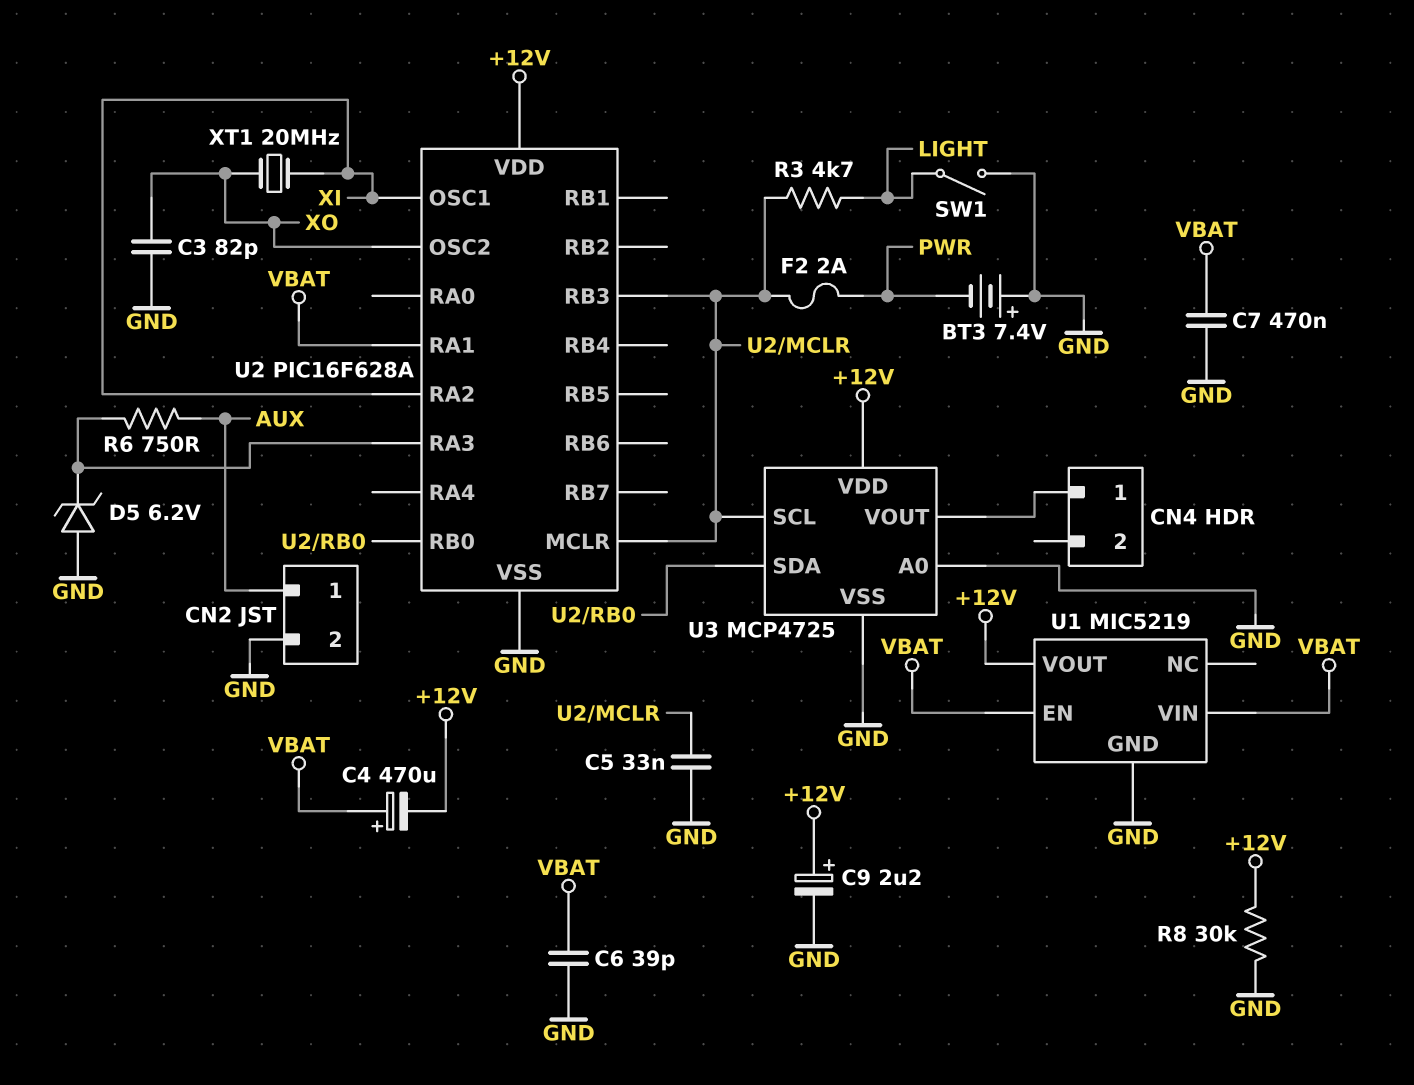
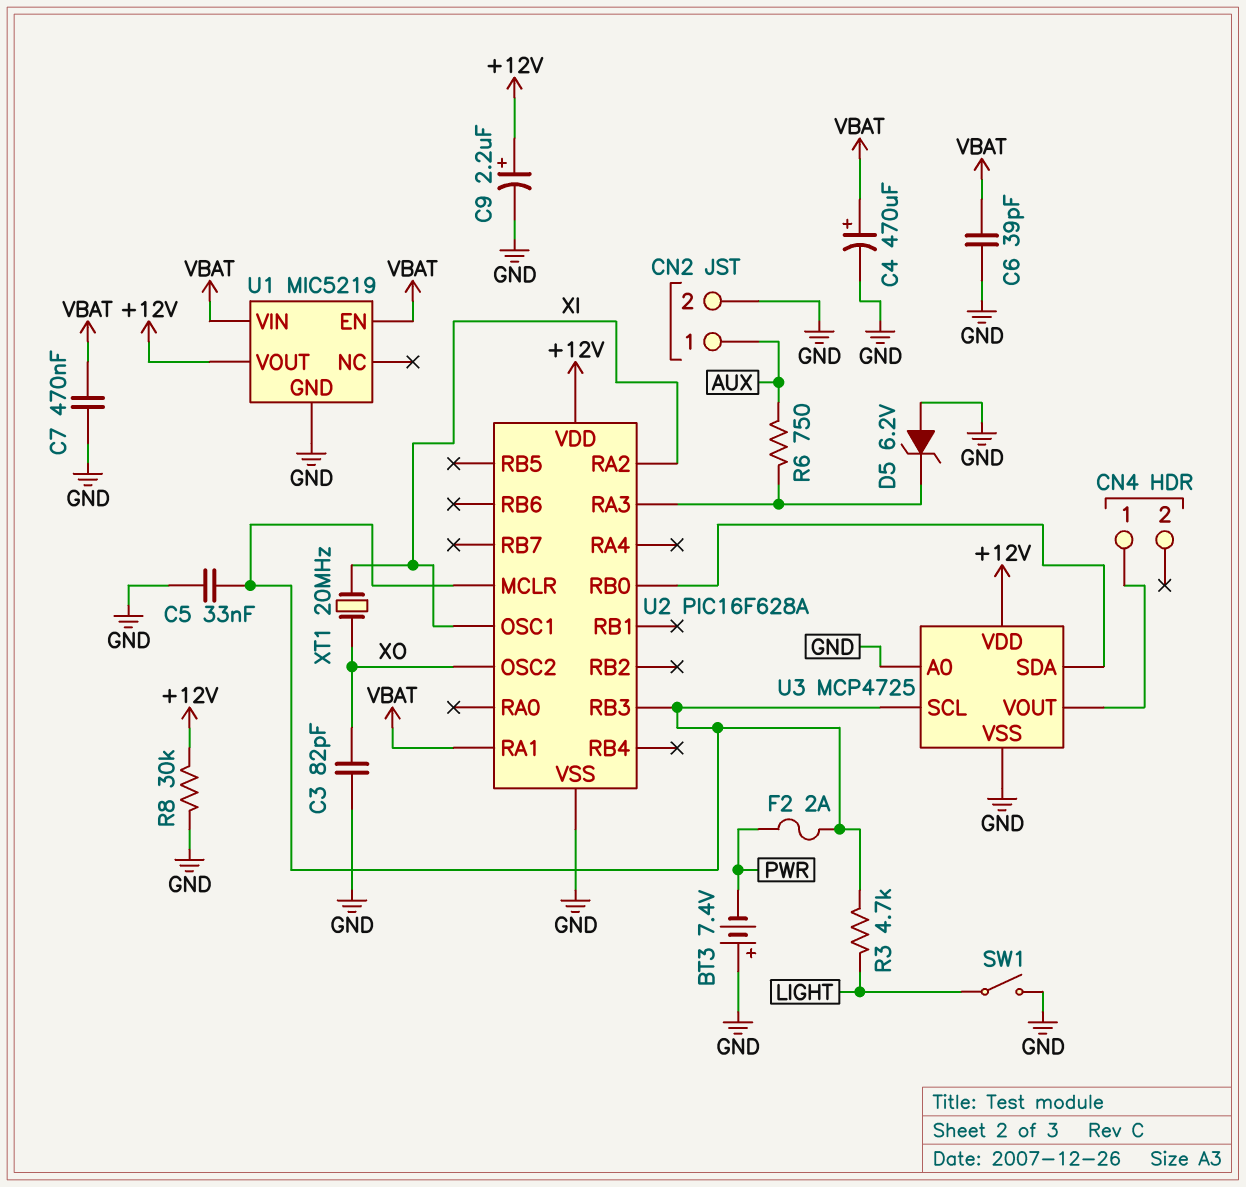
C4: 470uF (plus VBAT, minus +12V) -> 470uF (plus VBAT, minus GND)

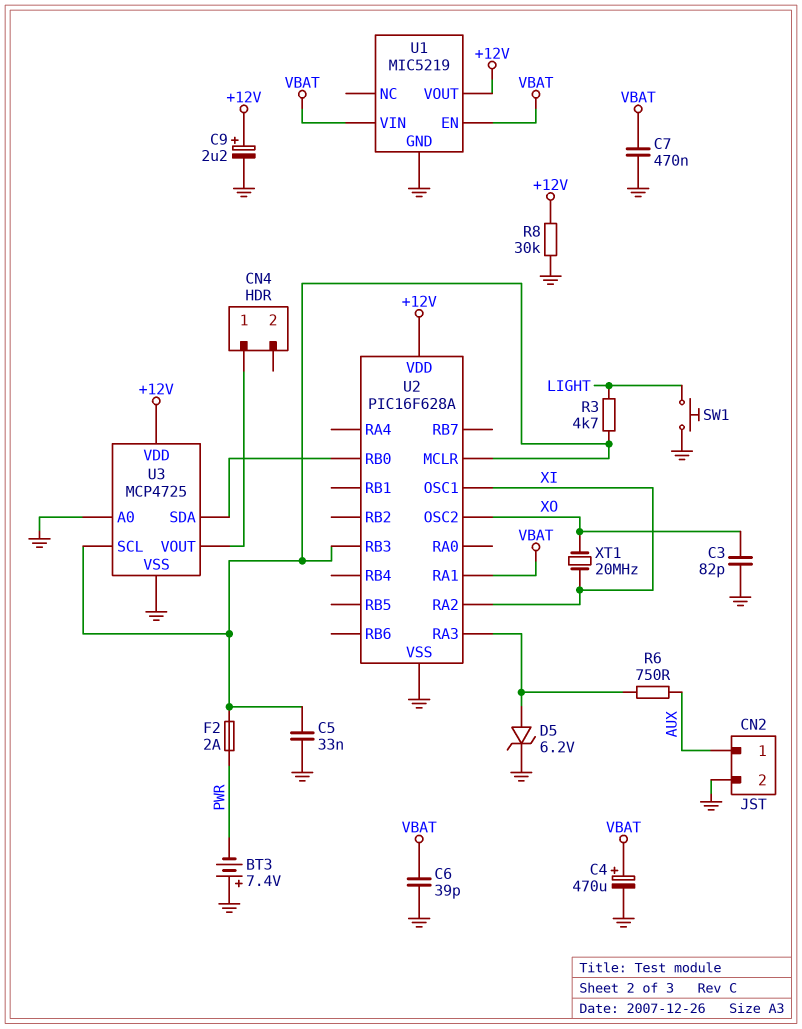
D5: zener 6.2V (A GND, K U2/RA3) -> zener 6.2V (A U2/RA3, K GND)
SW1: switch (GND, LIGHT) -> button (GND, LIGHT)

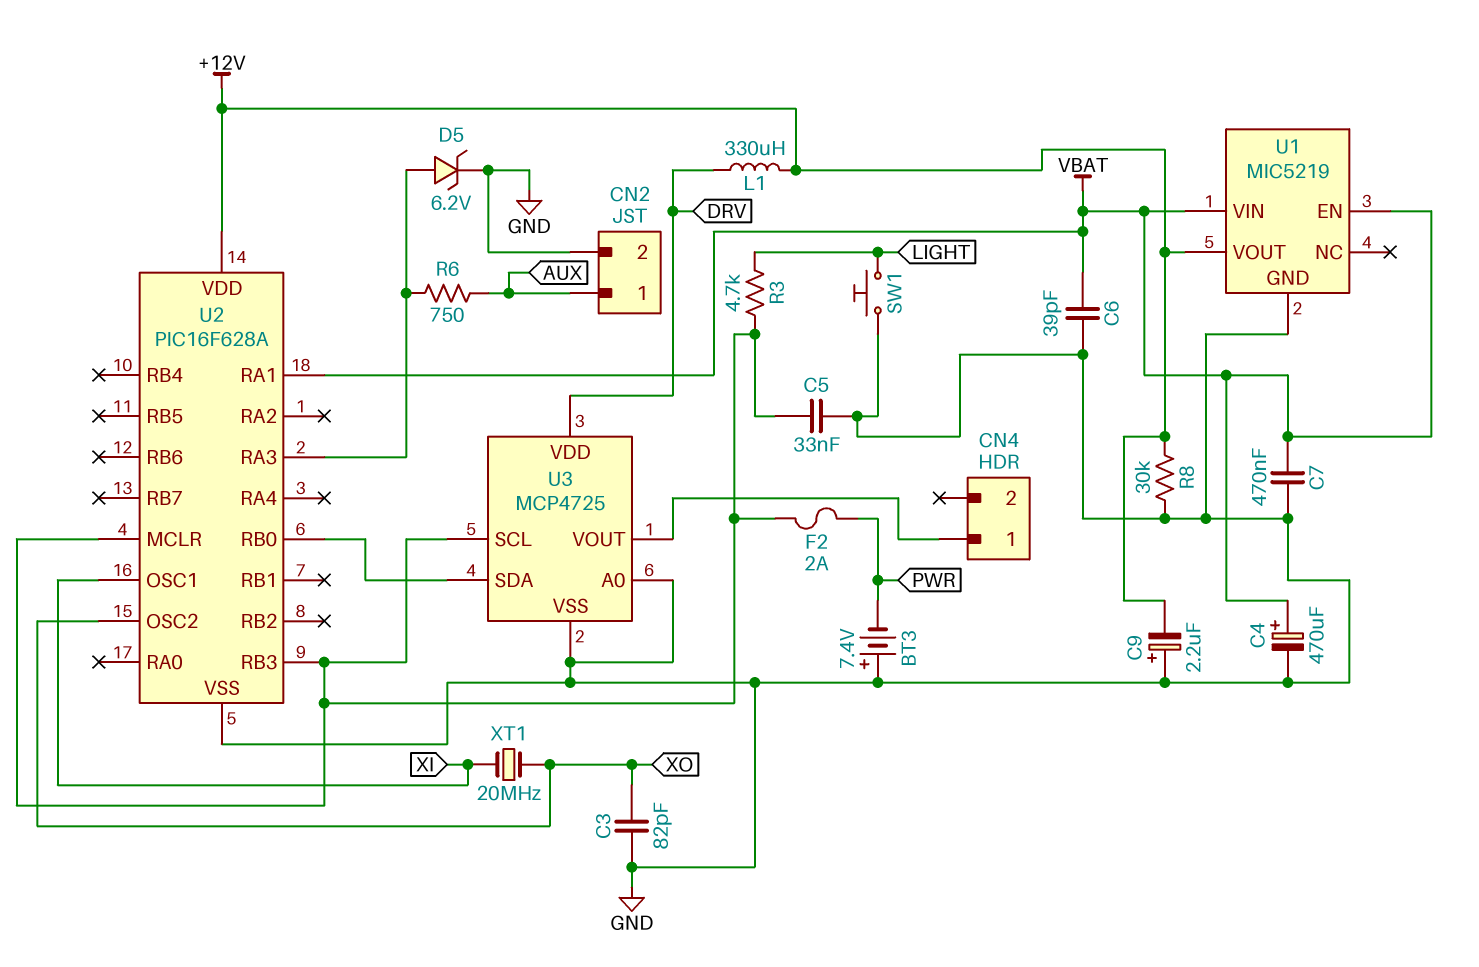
C9: 2.2uF (plus +12V, minus GND) -> 2.2uF (plus GND, minus +12V)
L1: none -> 330uH (+12V, DRV)
U2 pin RA2: XI -> none
U3 pin VDD: +12V -> DRV

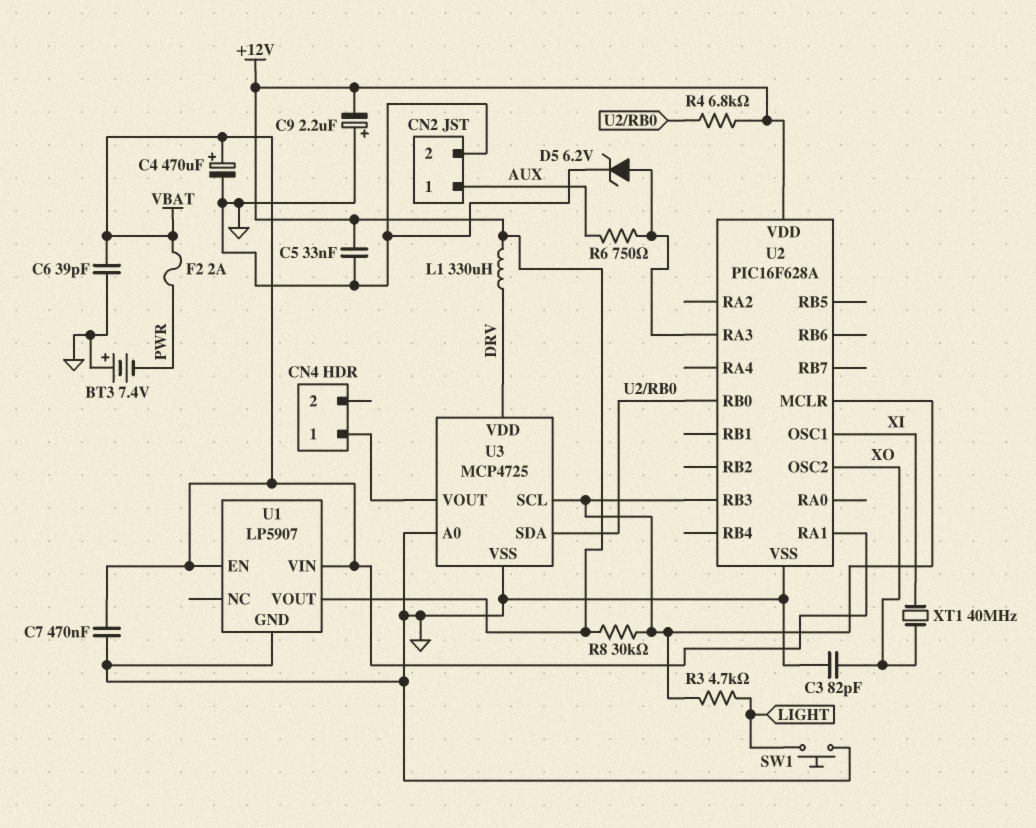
C5: 33nF (GND, U2/MCLR) -> 33nF (+12V, GND)
F2: 2A (PWR, U2/MCLR) -> 2A (PWR, VBAT)
R4: none -> 6.8k (+12V, U2/RB0)
R8: 30k (+12V, GND) -> 30k (+12V, U2/MCLR)
U1: MIC5219 -> LP5907
XT1: 20MHz (XI, XO) -> 40MHz (XI, XO)

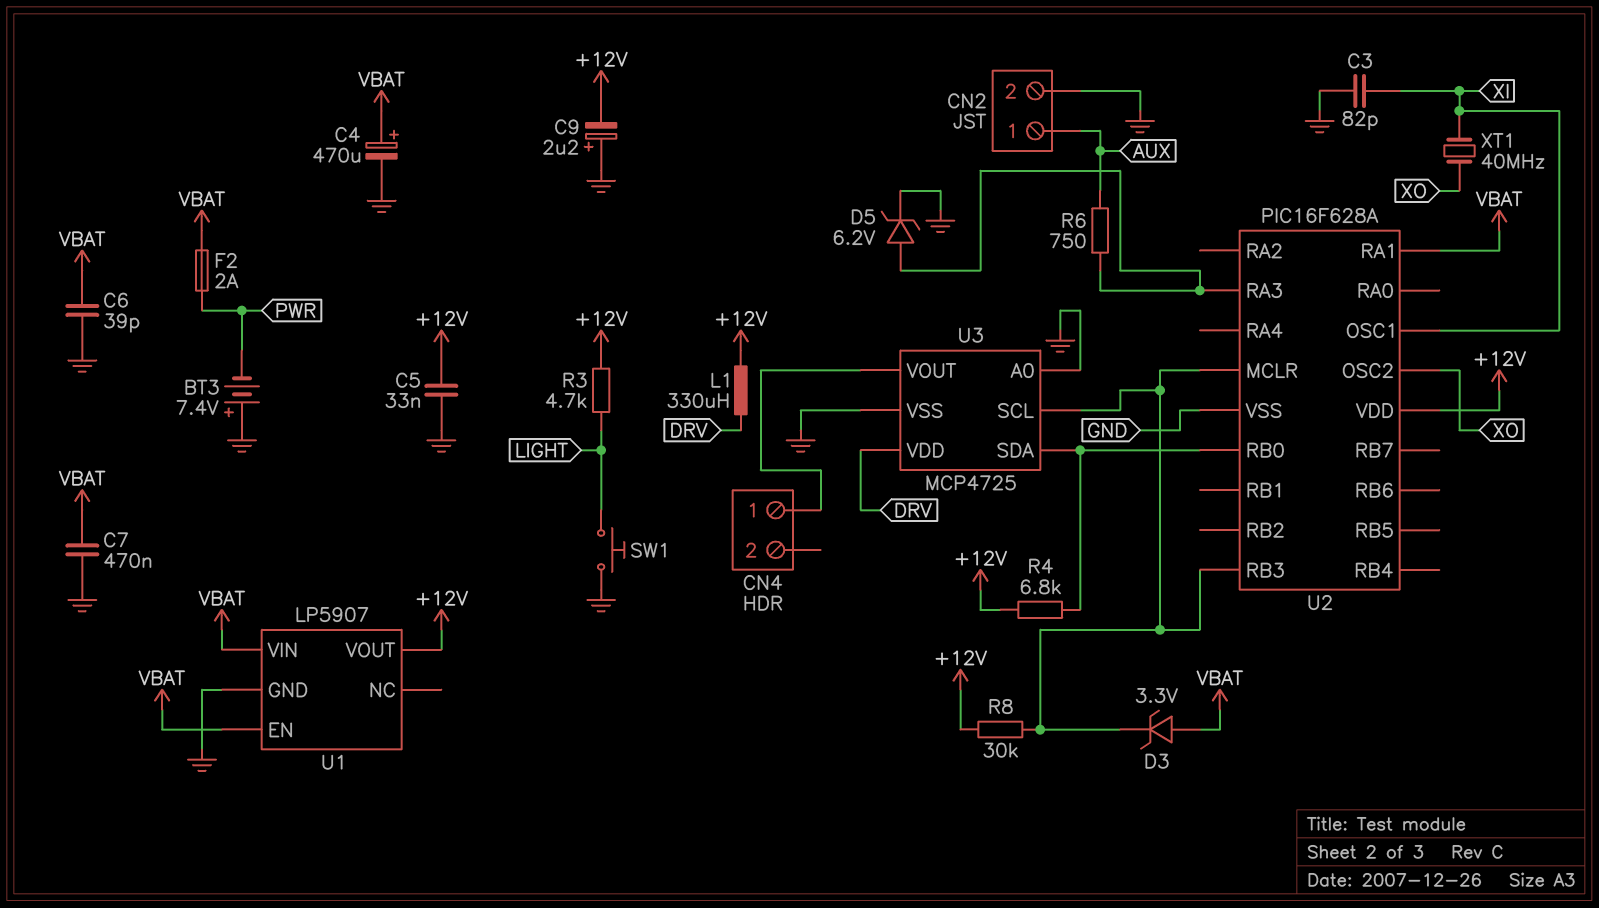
C3: 82pF (GND, XO) -> 82pF (GND, XI)
D3: none -> zener 3.3V (A VBAT, K U2/MCLR)
R3: 4.7k (LIGHT, U2/MCLR) -> 4.7k (+12V, LIGHT)

